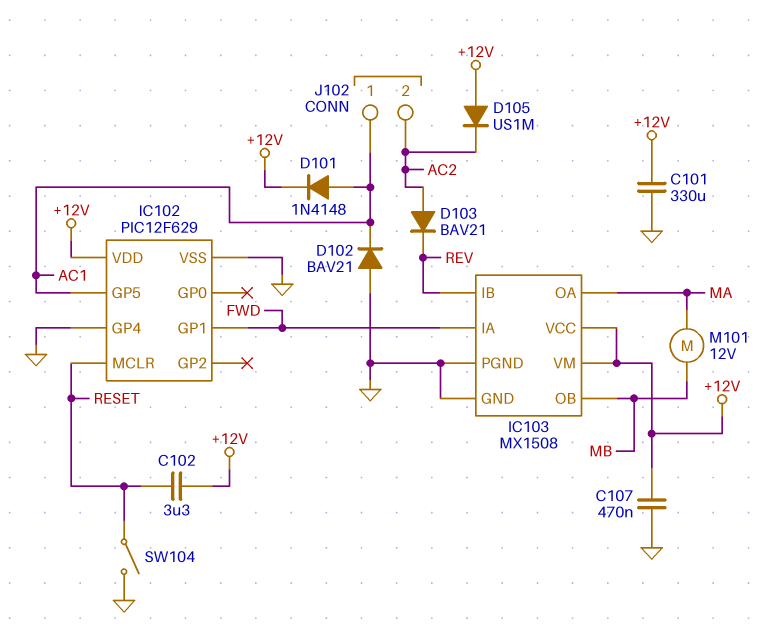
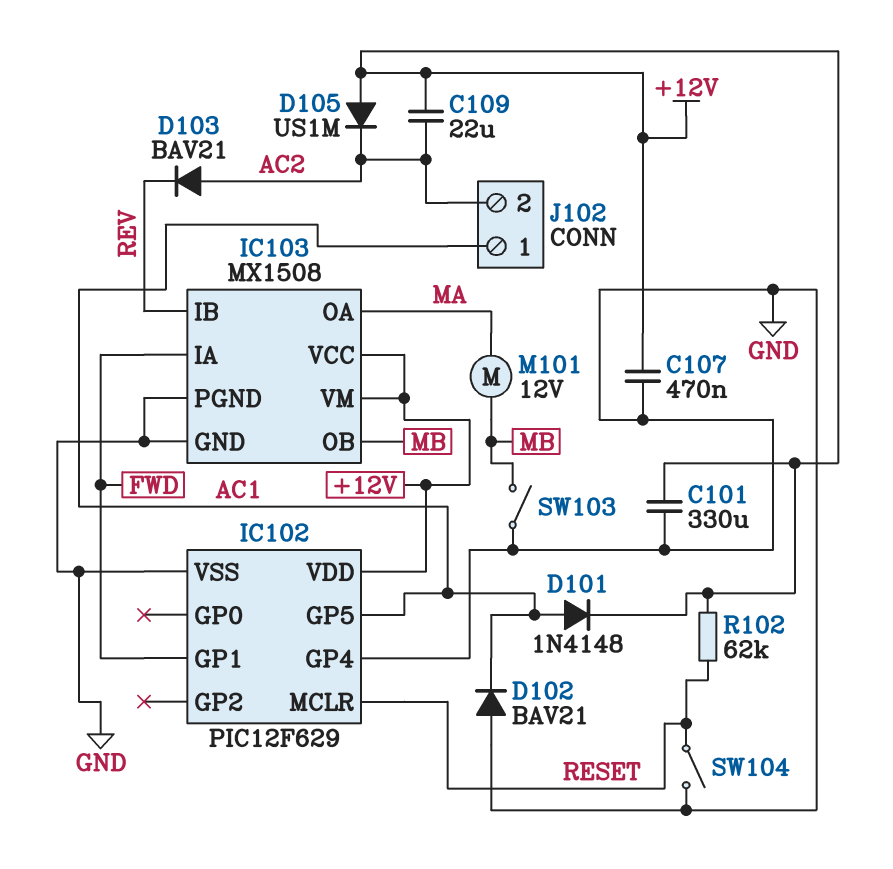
C102: 3.3uF (+12V, RESET) -> none
C109: none -> 22uF (+12V, AC2)
R102: none -> 62k (+12V, RESET)
SW103: none -> switch (GND, MB)

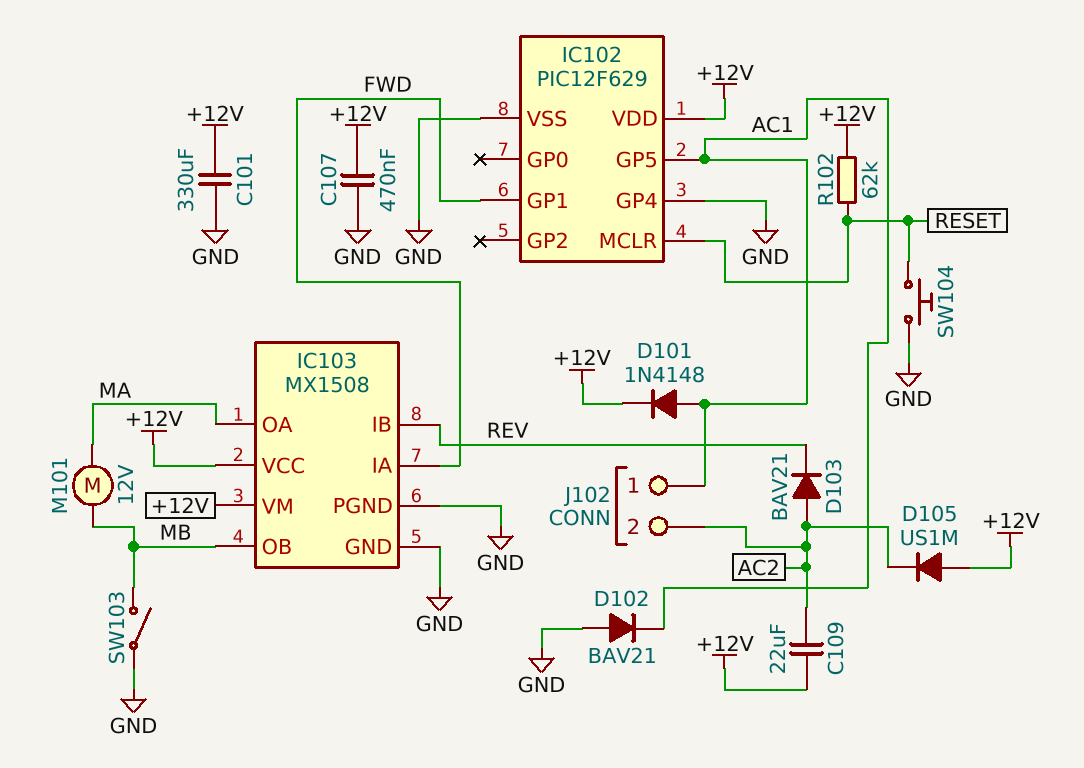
SW104: switch (GND, RESET) -> button (GND, RESET)

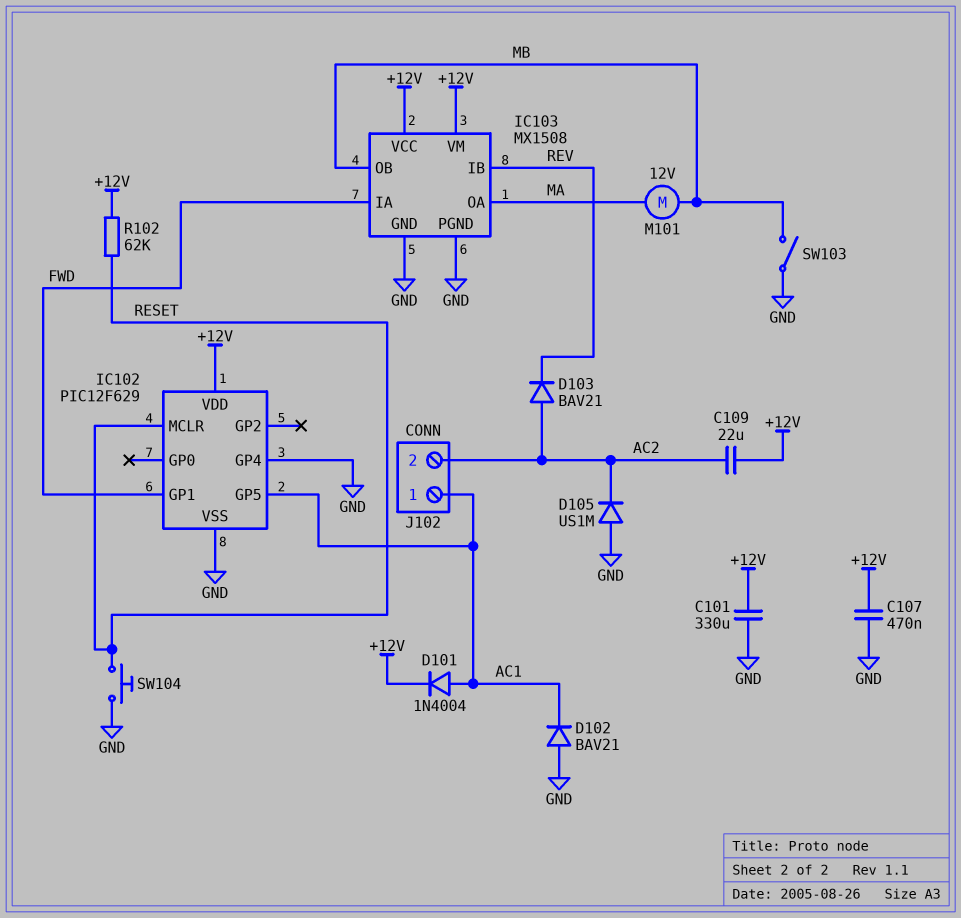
D101: diode 1N4148 (A AC1, K +12V) -> diode 1N4004 (A AC1, K +12V)
D105: diode US1M (A +12V, K AC2) -> diode US1M (A GND, K AC2)

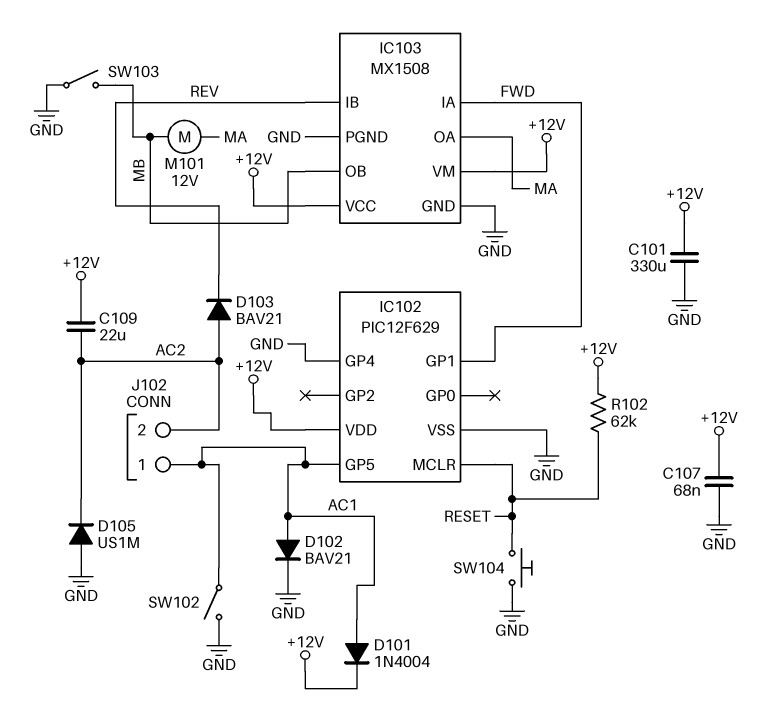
C107: 470nF (+12V, GND) -> 68nF (+12V, GND)
D102: diode BAV21 (A GND, K AC1) -> diode BAV21 (A AC1, K GND)
SW102: none -> switch (AC1, GND)

